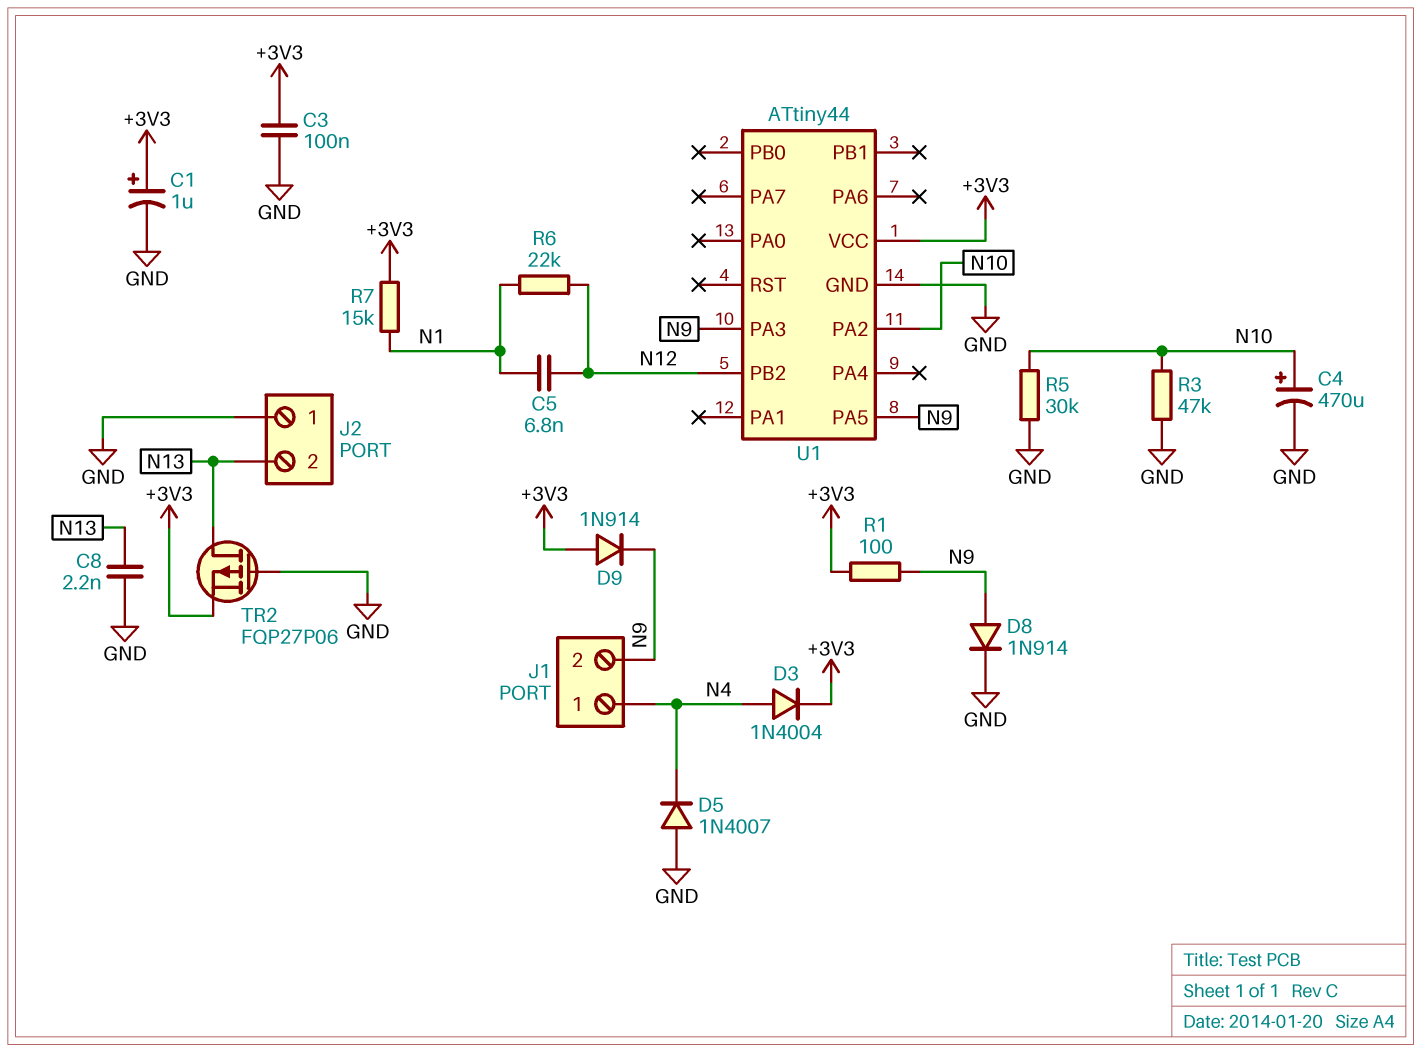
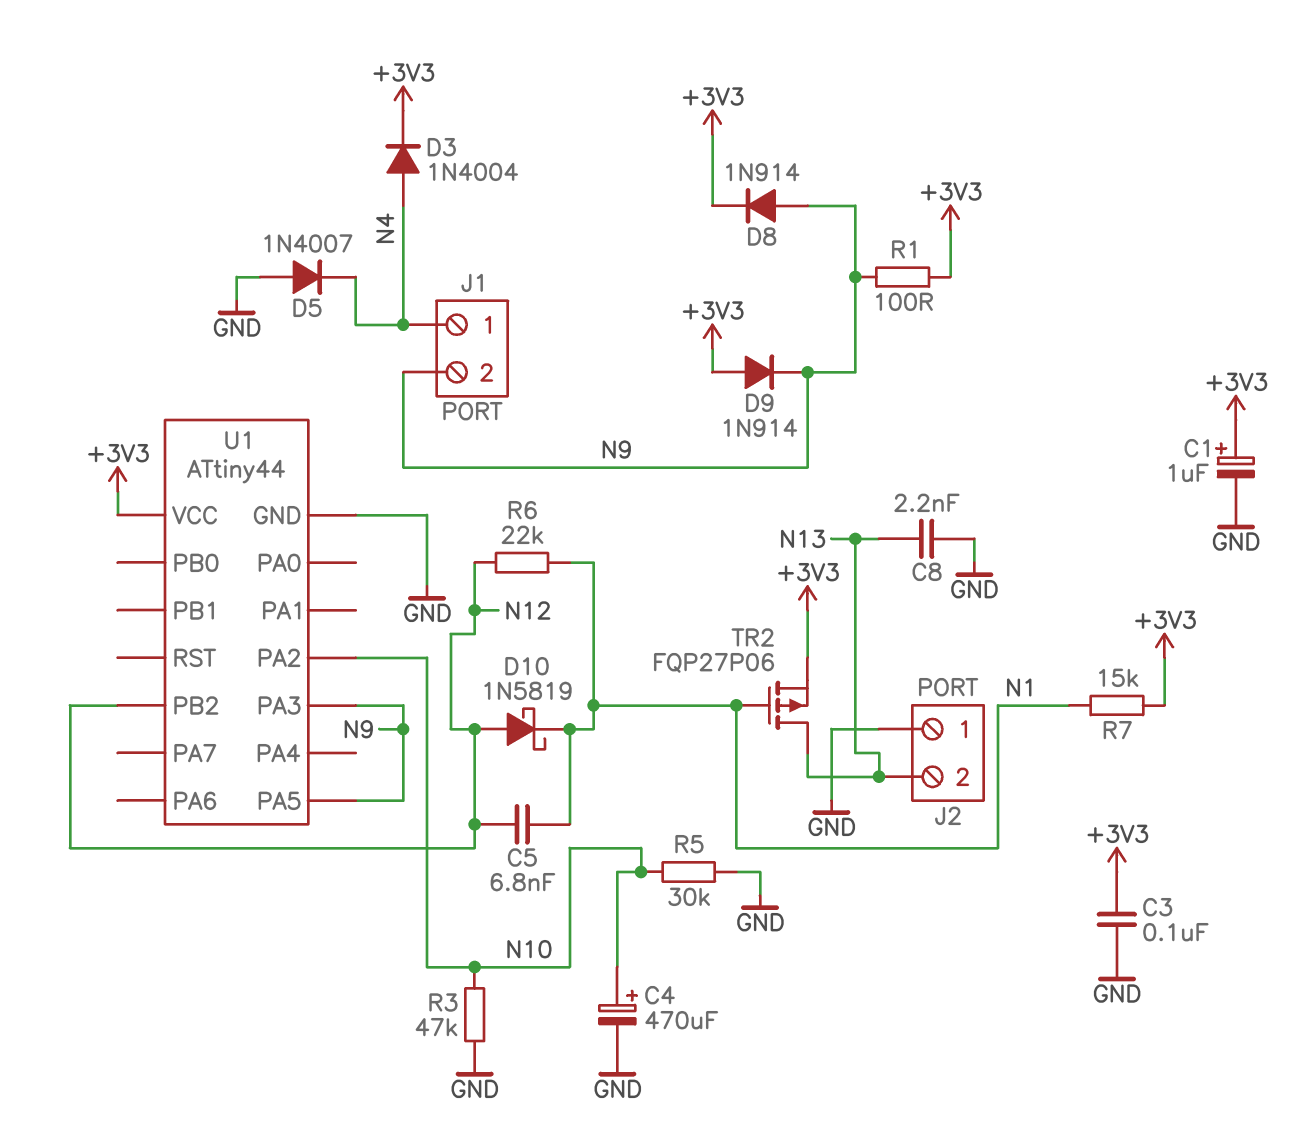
D8: diode 1N914 (A N9, K GND) -> diode 1N914 (A N9, K +3V3)
D10: none -> schottky 1N5819 (A N12, K N1)
TR2: PMOS FQP27P06 (G GND, D N13, S +3V3) -> PMOS FQP27P06 (G N1, D N13, S +3V3)

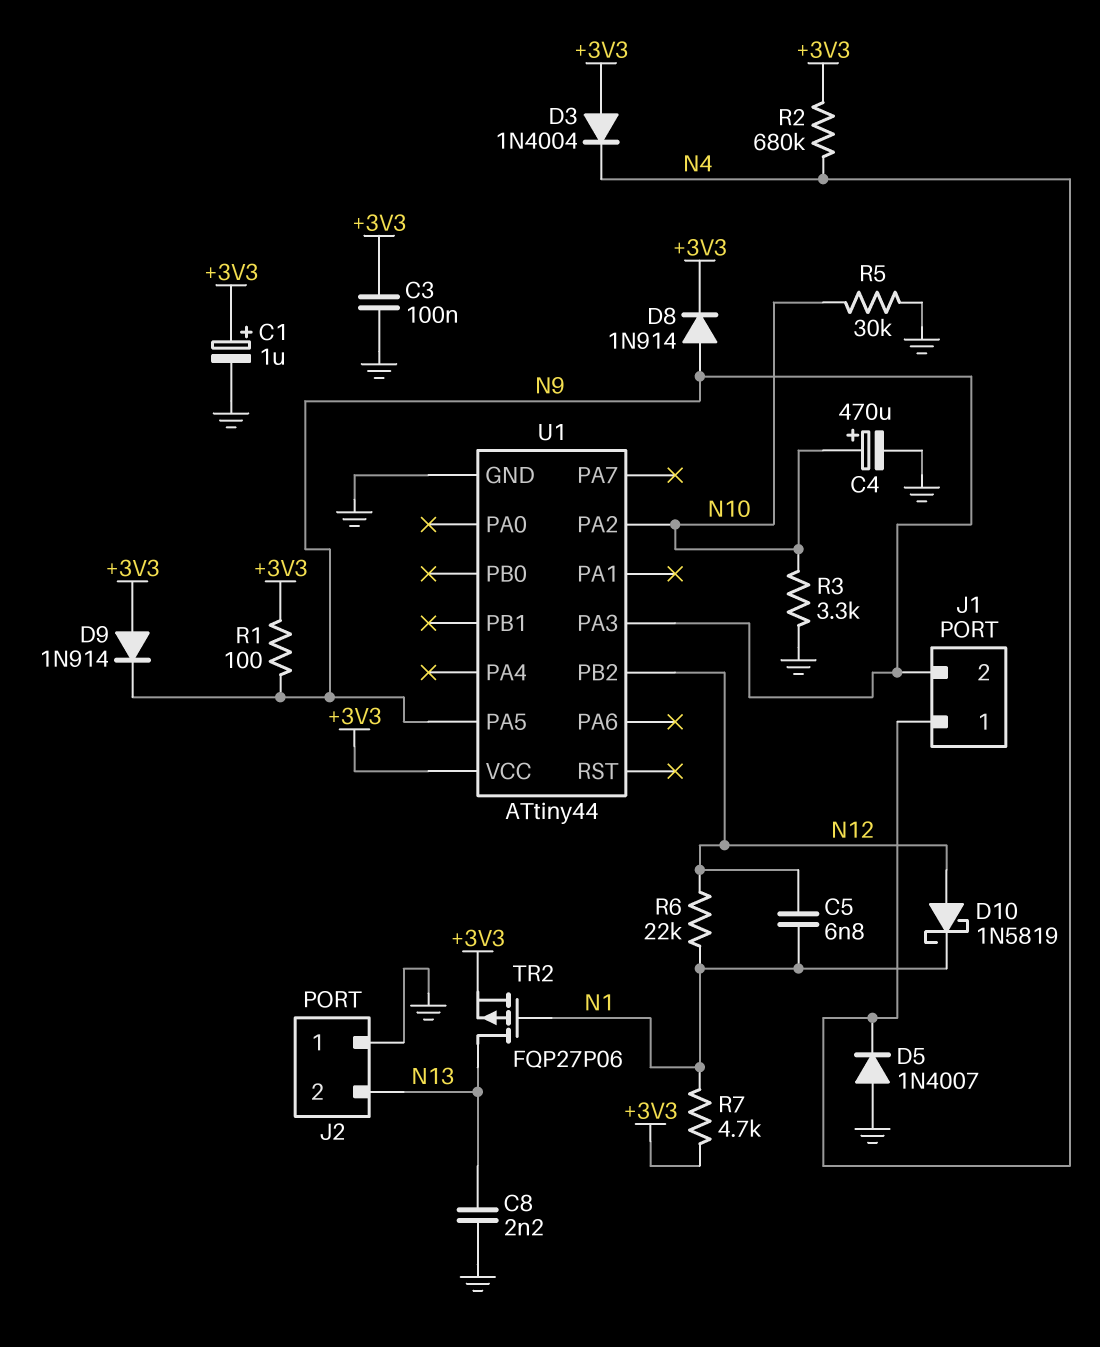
D3: diode 1N4004 (A N4, K +3V3) -> diode 1N4004 (A +3V3, K N4)
R2: none -> 680k (+3V3, N4)
R3: 47k (GND, N10) -> 3.3k (GND, N10)
R7: 15k (+3V3, N1) -> 4.7k (+3V3, N1)

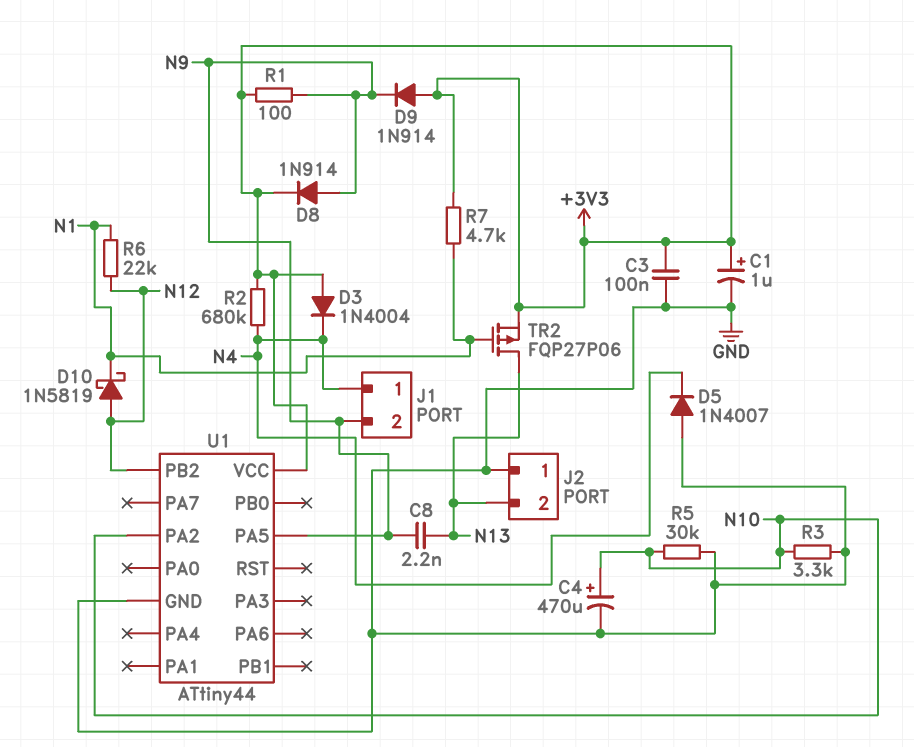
C5: 6.8nF (N1, N12) -> none
C8: 2.2nF (GND, N13) -> 2.2nF (N9, N13)
U1 pin PA3: N9 -> none

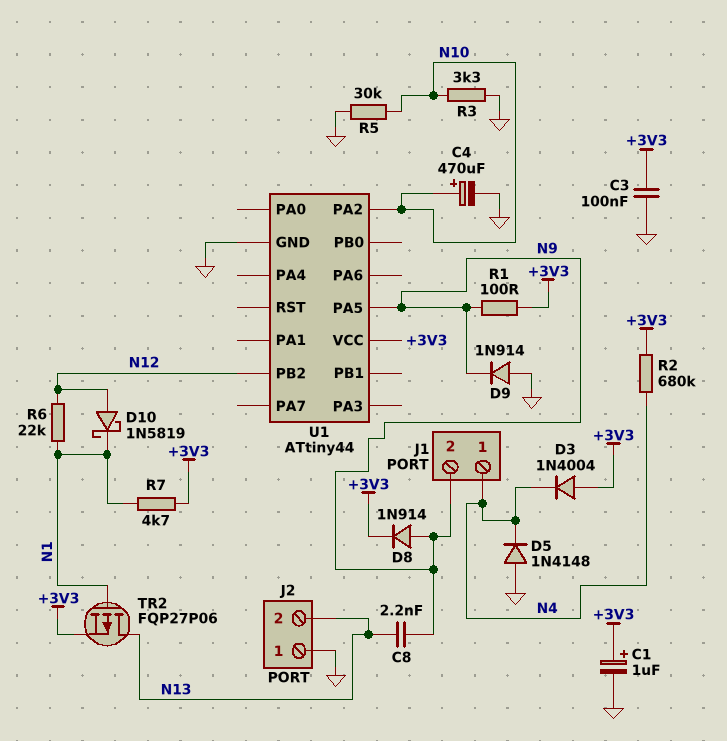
D5: diode 1N4007 (A GND, K N4) -> diode 1N4148 (A GND, K N4)
D9: diode 1N914 (A +3V3, K N9) -> diode 1N914 (A GND, K N9)

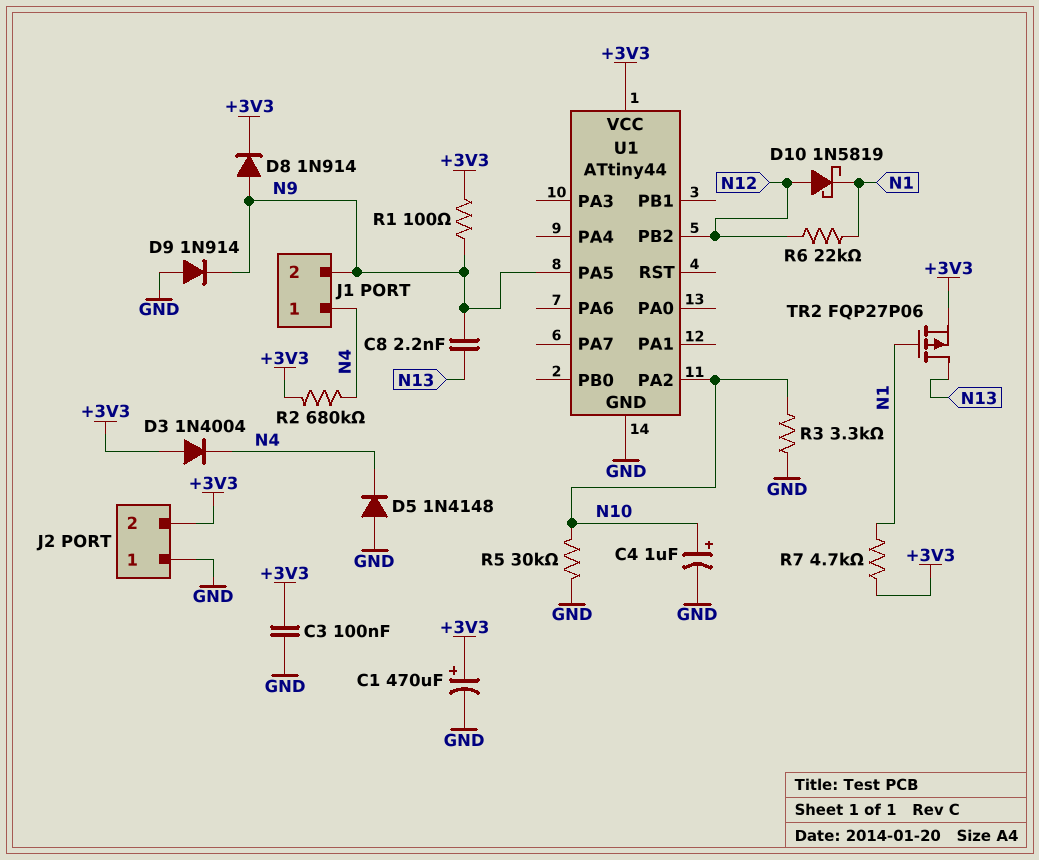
C1: 1uF (plus +3V3, minus GND) -> 470uF (plus +3V3, minus GND)
C4: 470uF (plus N10, minus GND) -> 1uF (plus N10, minus GND)
J2 pin 2: N13 -> +3V3

